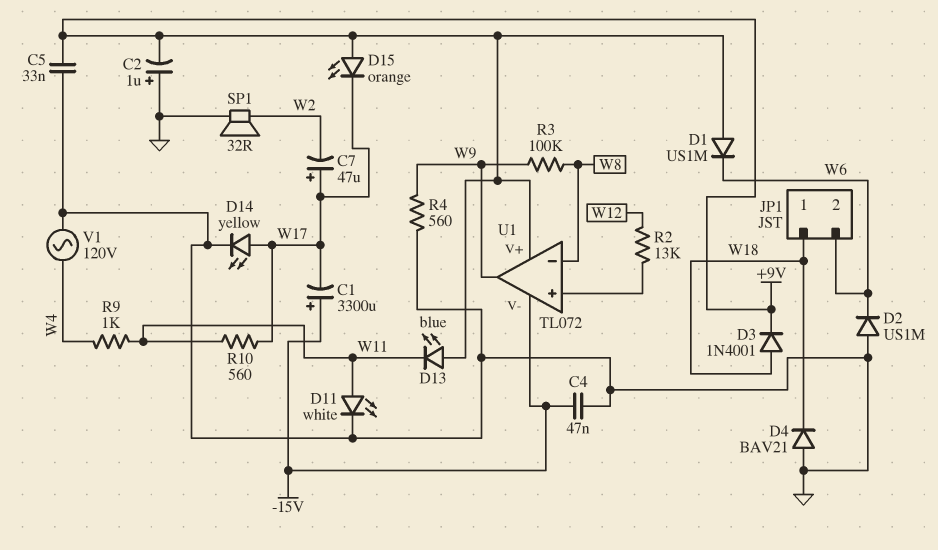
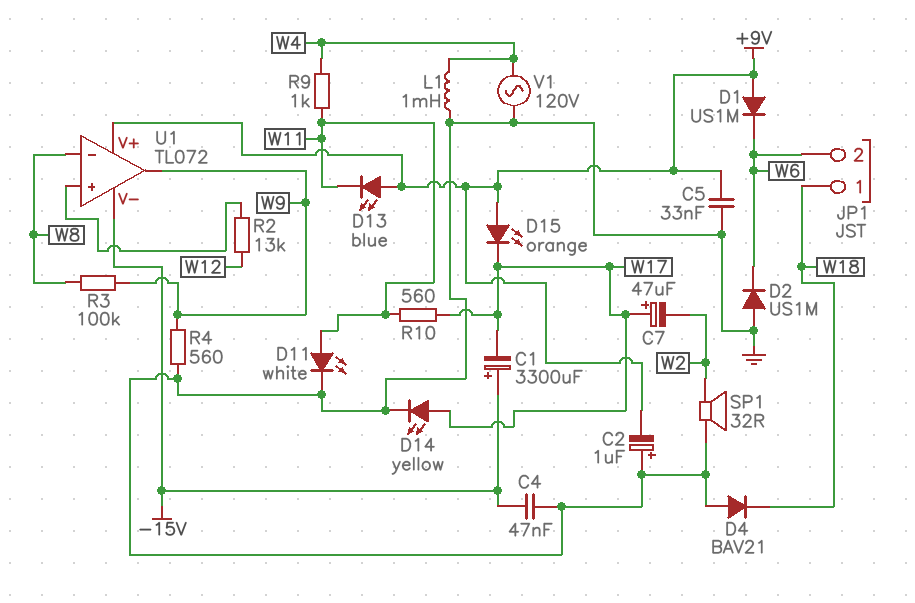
D3: diode 1N4001 (A W18, K +9V) -> none
L1: none -> 1mH (GND, W4)

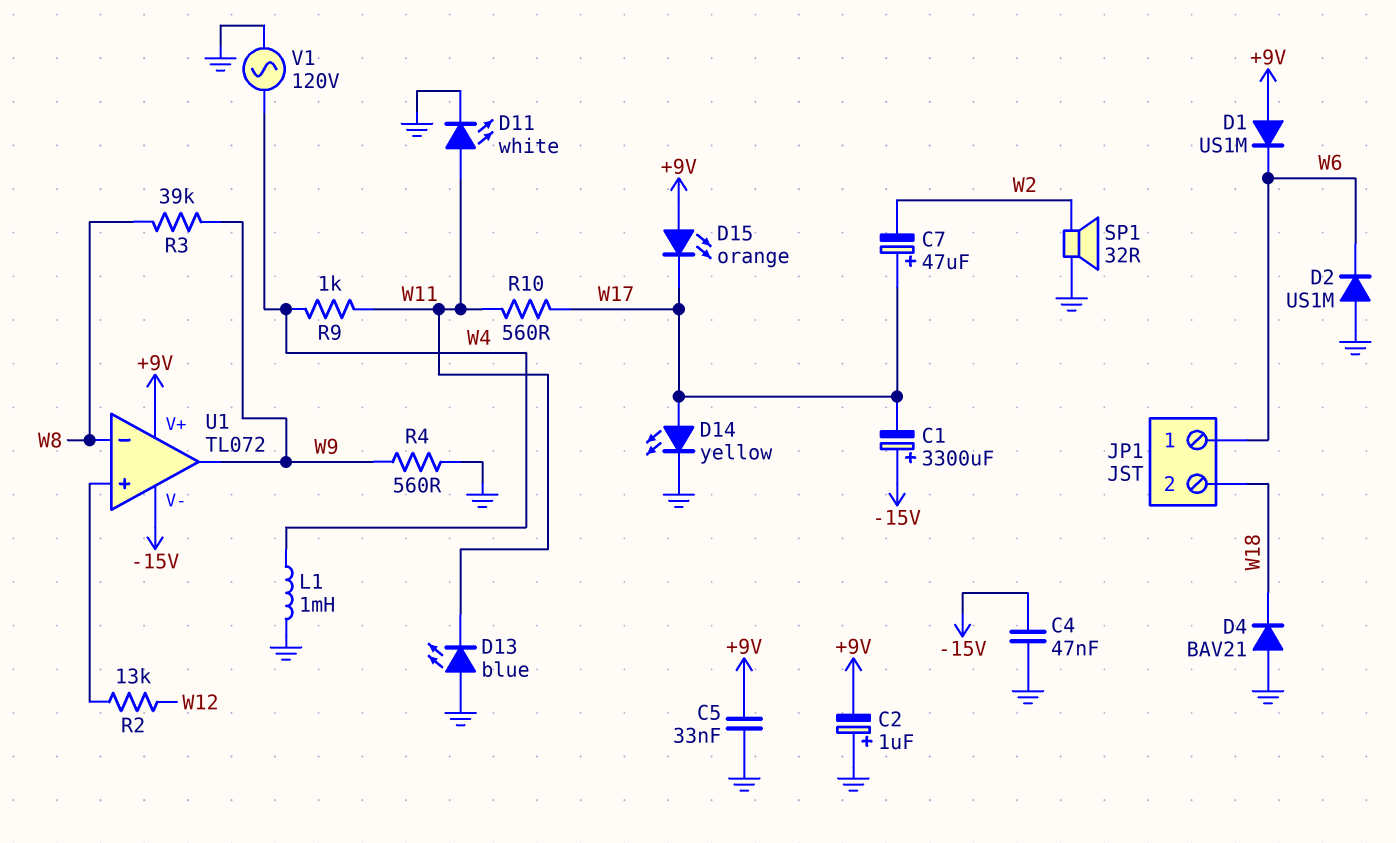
D13: LED blue (A +9V, K W11) -> LED blue (A GND, K W11)
JP1 pin 1: W18 -> W6
JP1 pin 2: W6 -> W18
R3: 100k (W8, W9) -> 39k (W8, W9)

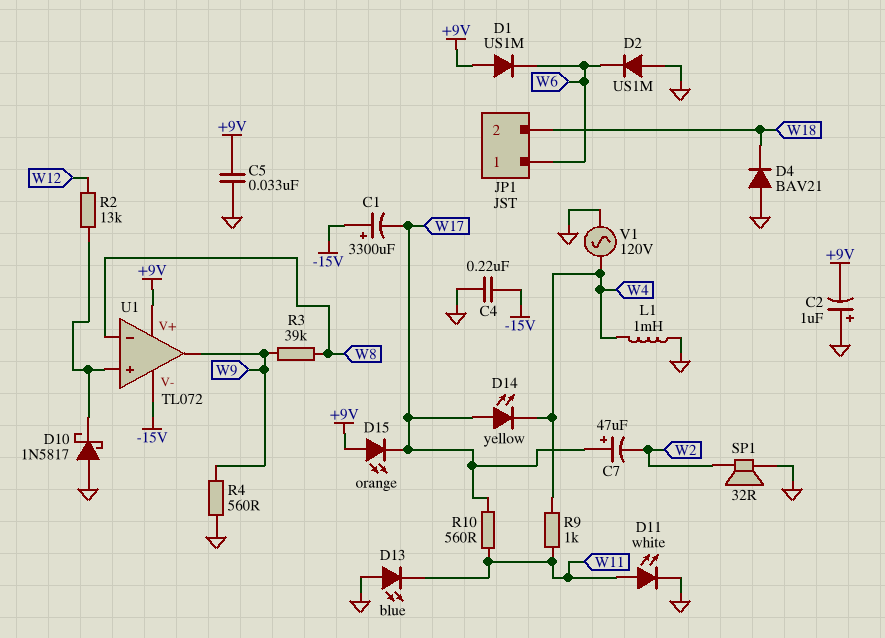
C4: 47nF (-15V, GND) -> 220nF (-15V, GND)
D10: none -> schottky 1N5817 (A GND, K U1/in+)
D14: LED yellow (A W17, K GND) -> LED yellow (A W17, K W4)

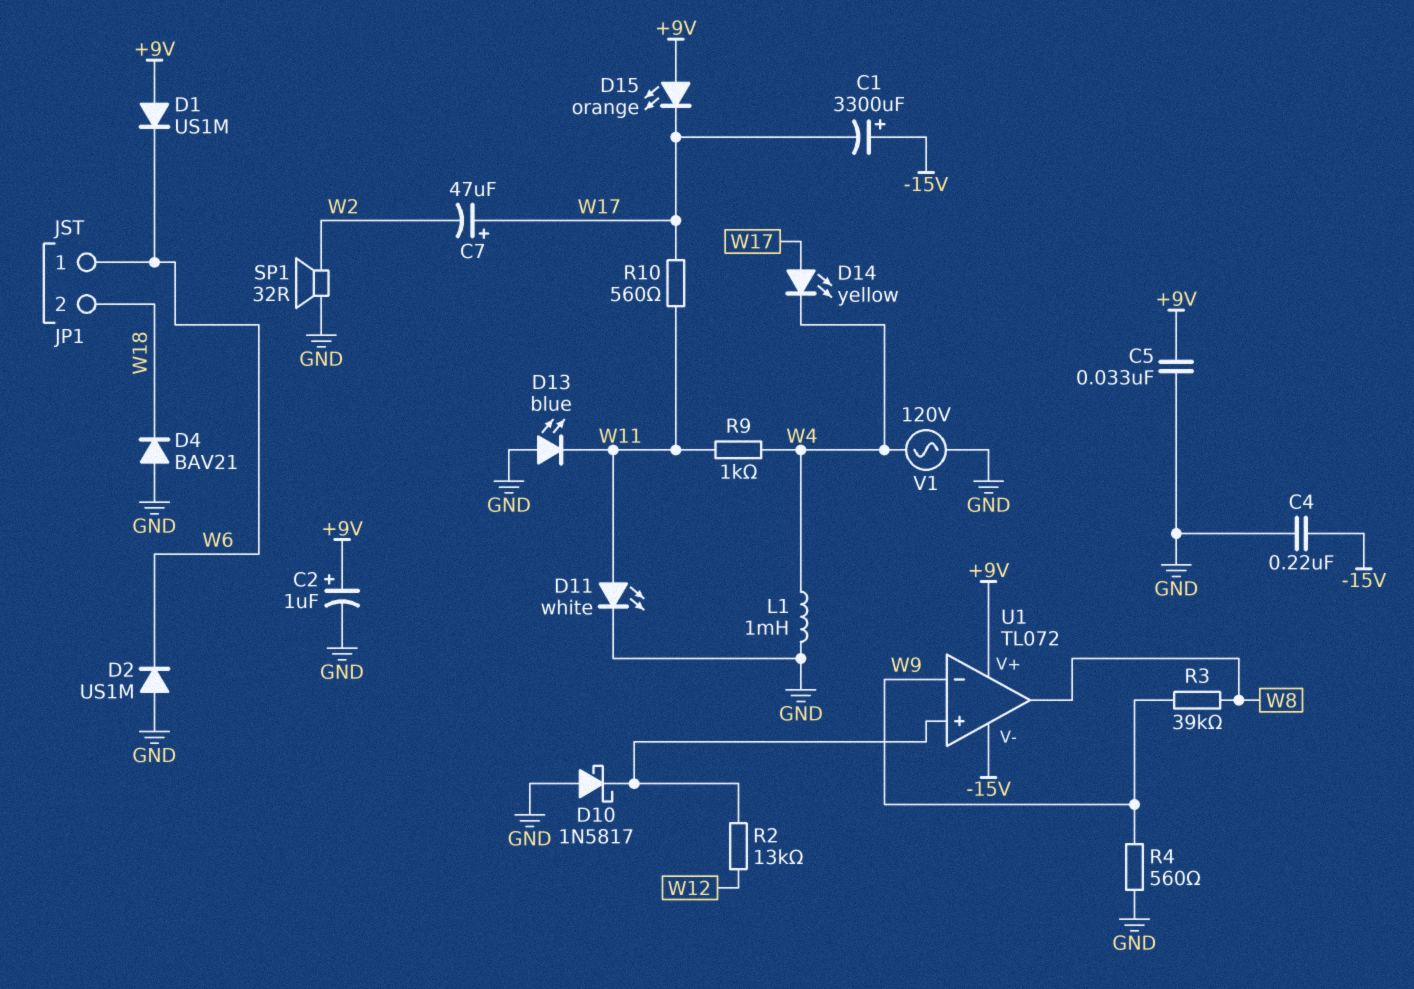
C2: 1uF (plus GND, minus +9V) -> 1uF (plus +9V, minus GND)
U1 pin in-: W8 -> W9
U1 pin out: W9 -> W8

